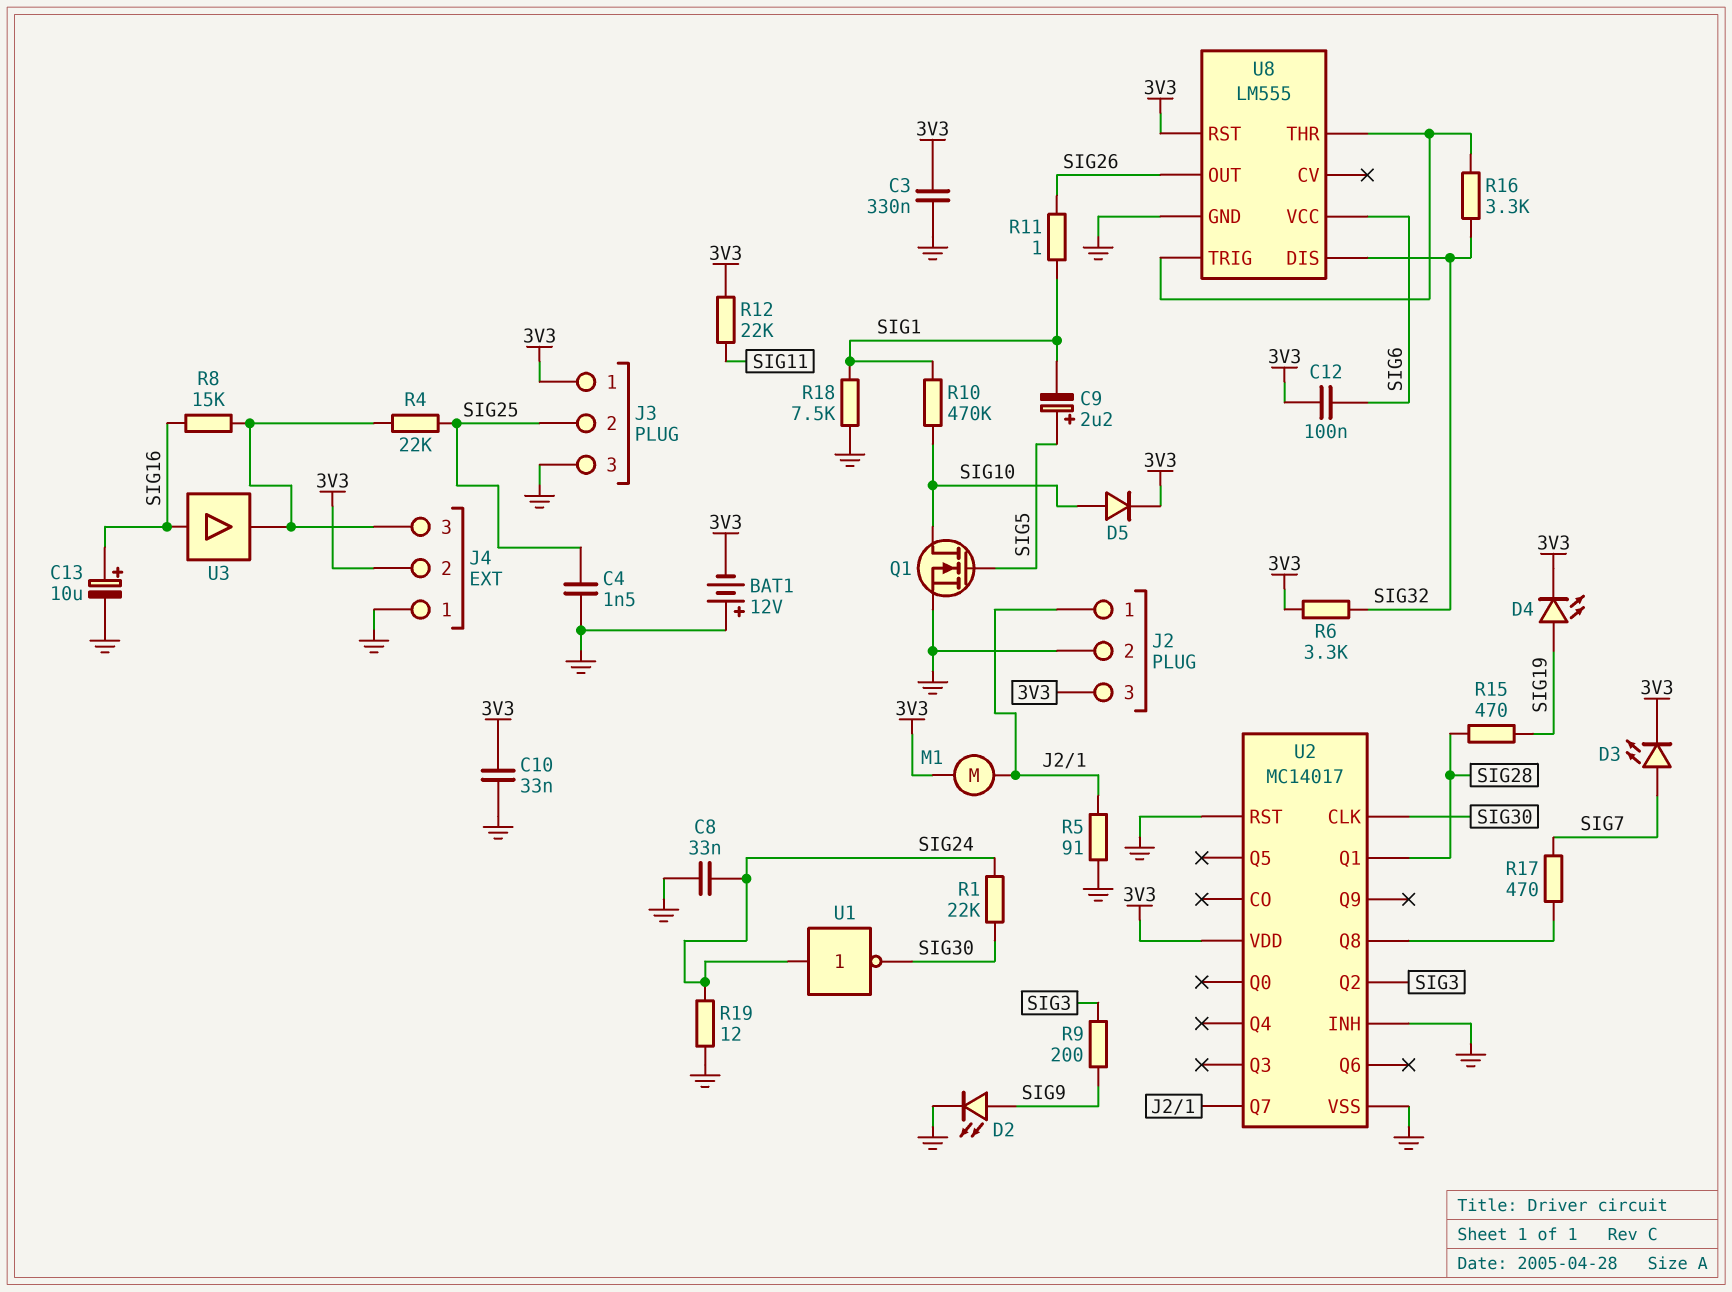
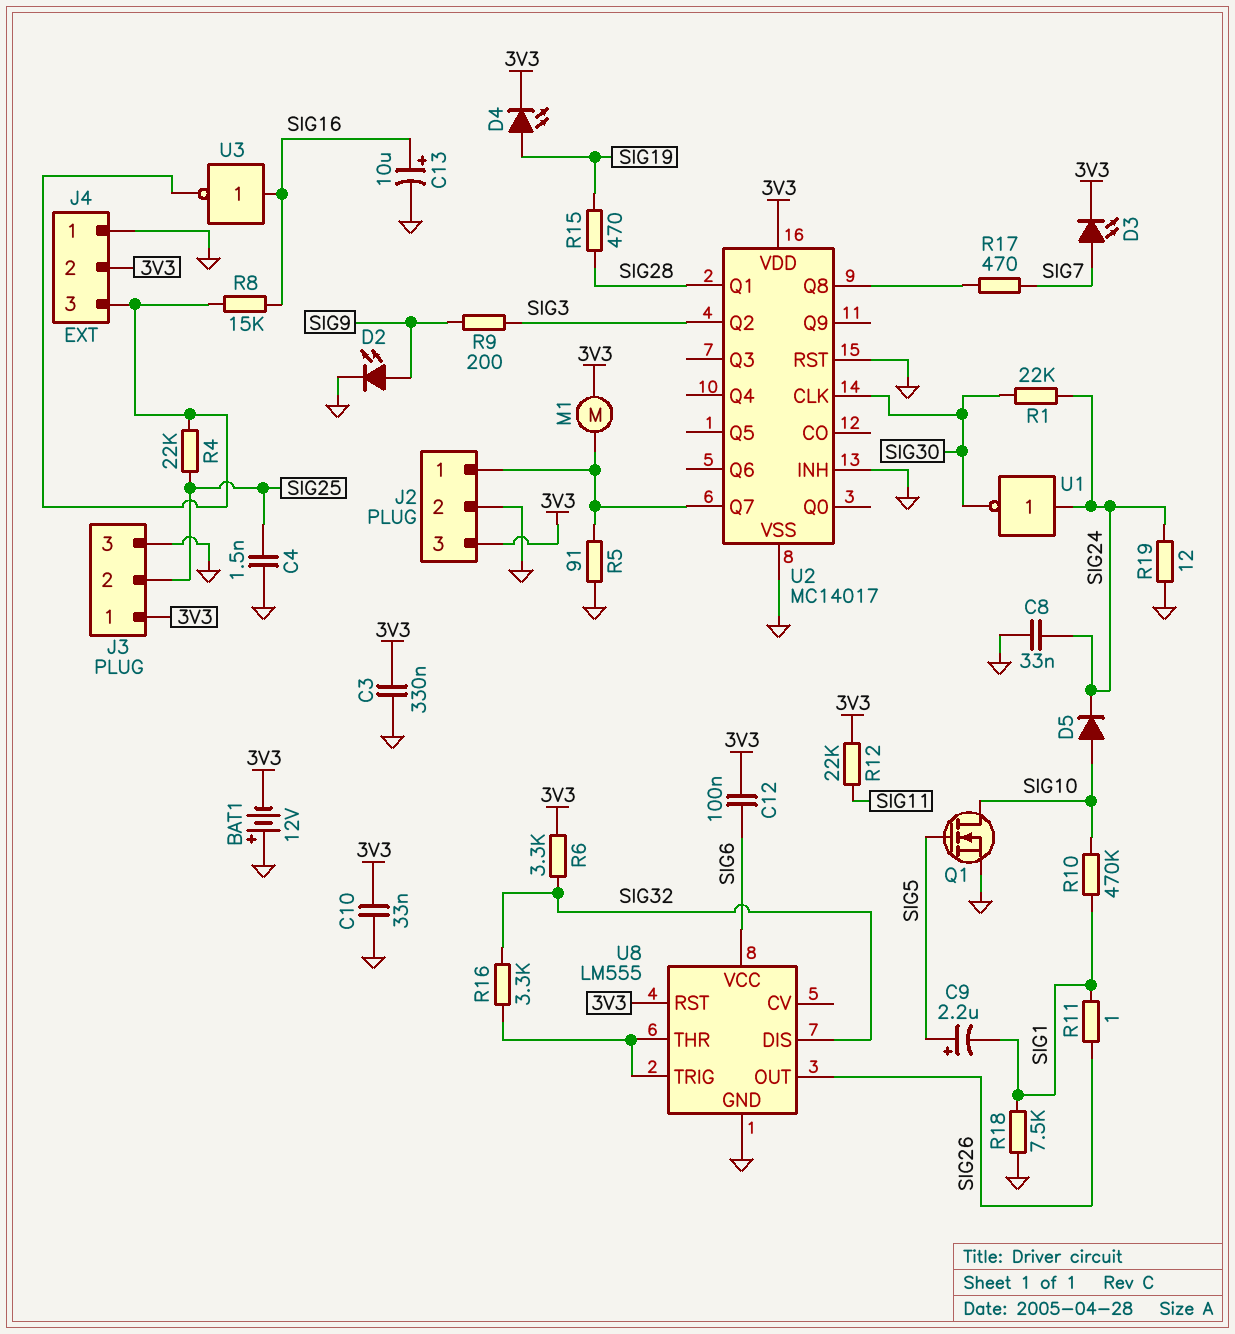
D5: diode (A SIG10, K 3V3) -> diode (A SIG10, K SIG24)
U3: buffer (in SIG16, out J4/3) -> NOT (in SIG16, out J4/3)

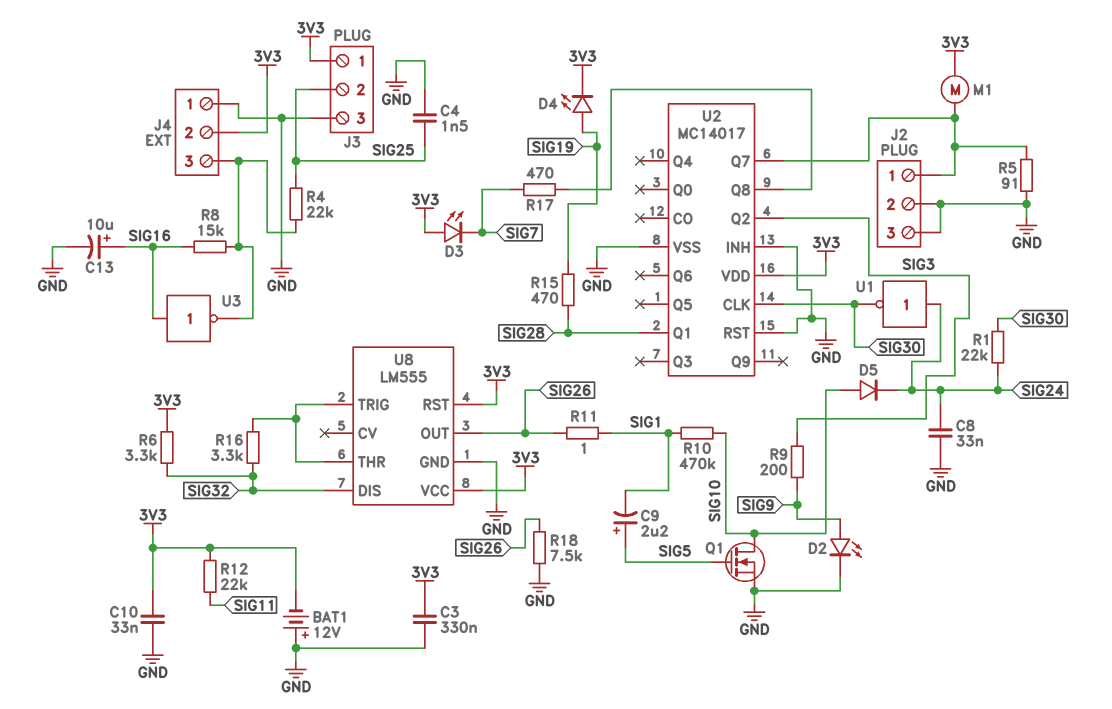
C12: 100nF (3V3, SIG6) -> none
D3: LED (A SIG7, K 3V3) -> LED (A 3V3, K SIG7)
J2 pin 3: 3V3 -> GND
R18: 7.5k (GND, SIG1) -> 7.5k (GND, SIG26)
R19: 12 (GND, SIG24) -> none
U8 pin VCC: SIG6 -> 3V3

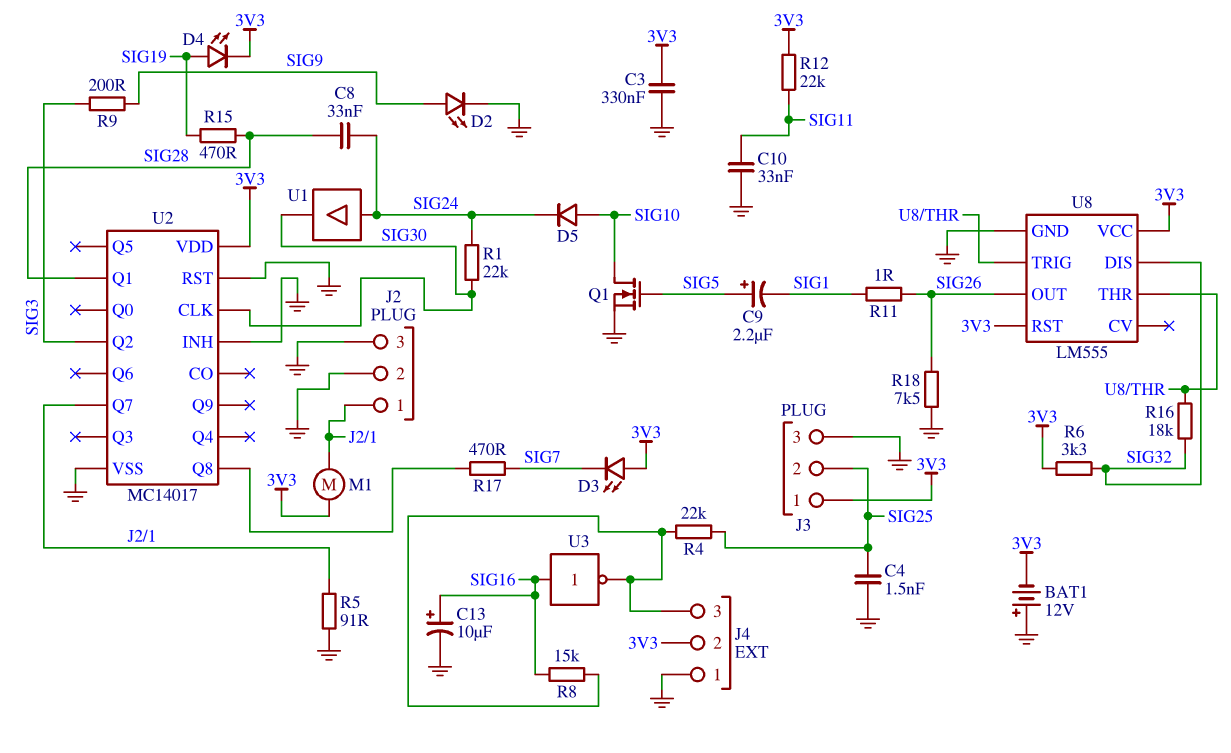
C8: 33nF (GND, SIG24) -> 33nF (SIG24, SIG28)
C10: 33nF (3V3, GND) -> 33nF (GND, SIG11)
R10: 470k (SIG1, SIG10) -> none
R16: 3.3k (SIG32, U8/THR) -> 18k (SIG32, U8/THR)
U1: NOT (in SIG24, out SIG30) -> buffer (in SIG24, out SIG30)

